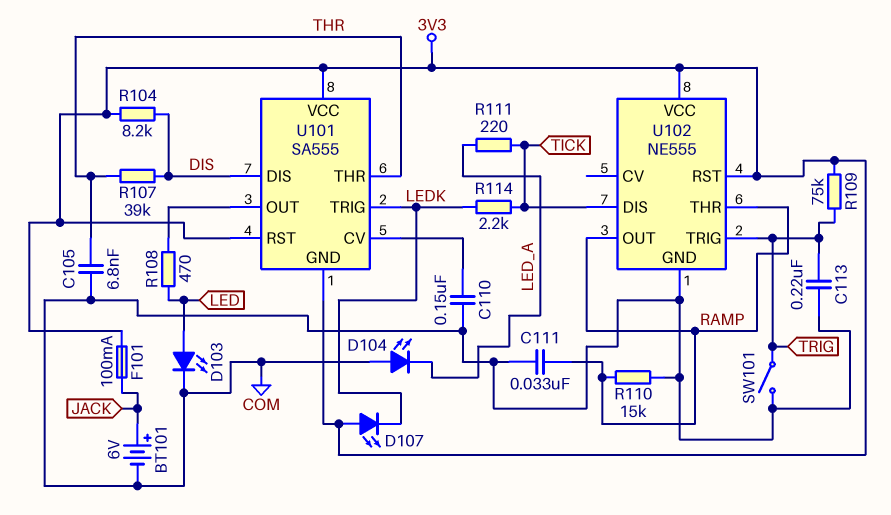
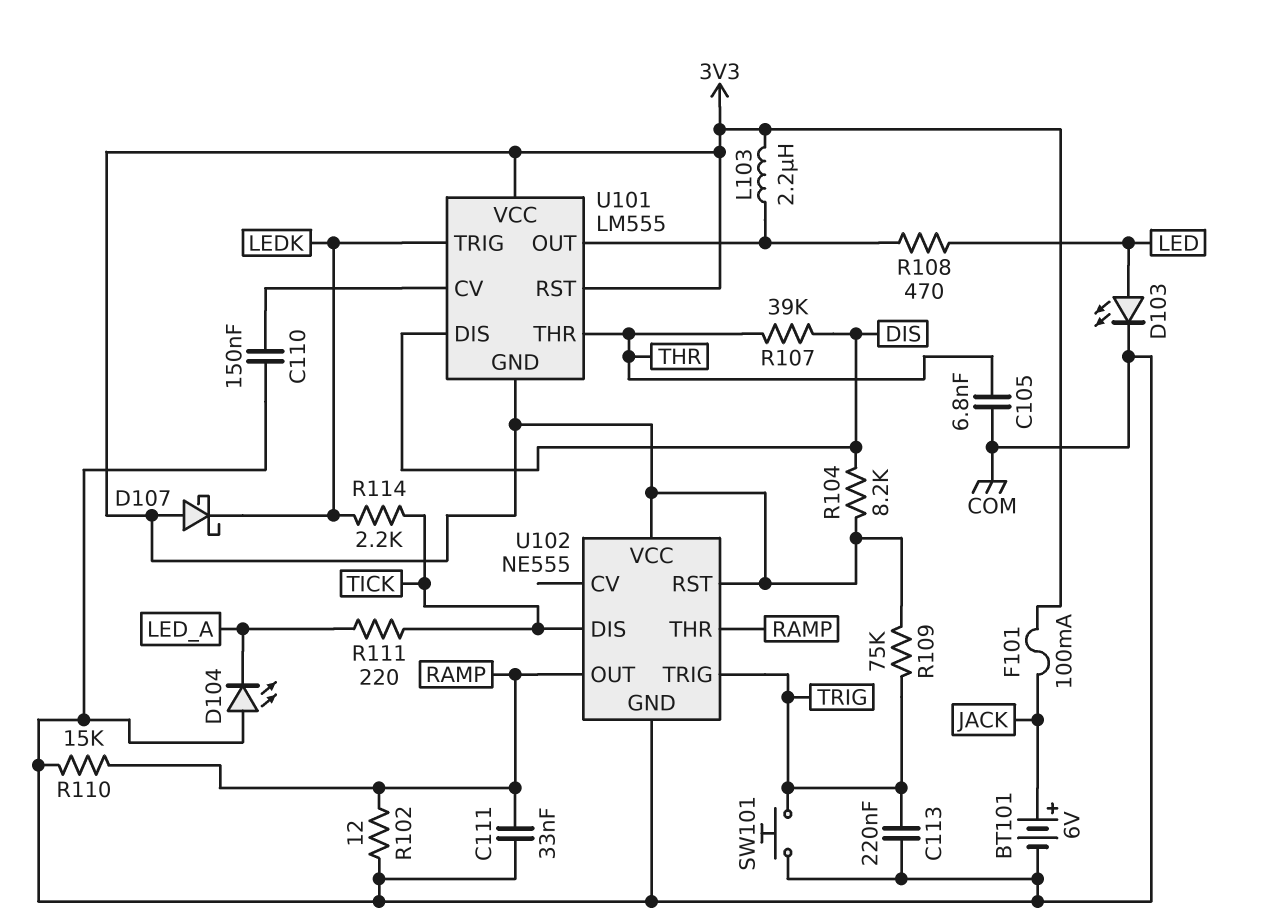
D107: LED (A 3V3, K LEDK) -> schottky (A 3V3, K LEDK)
L103: none -> 2.2uH (3V3, U101/OUT)
R102: none -> 12 (COM, RAMP)
SW101: switch (COM, TRIG) -> button (COM, TRIG)
U101: SA555 -> LM555

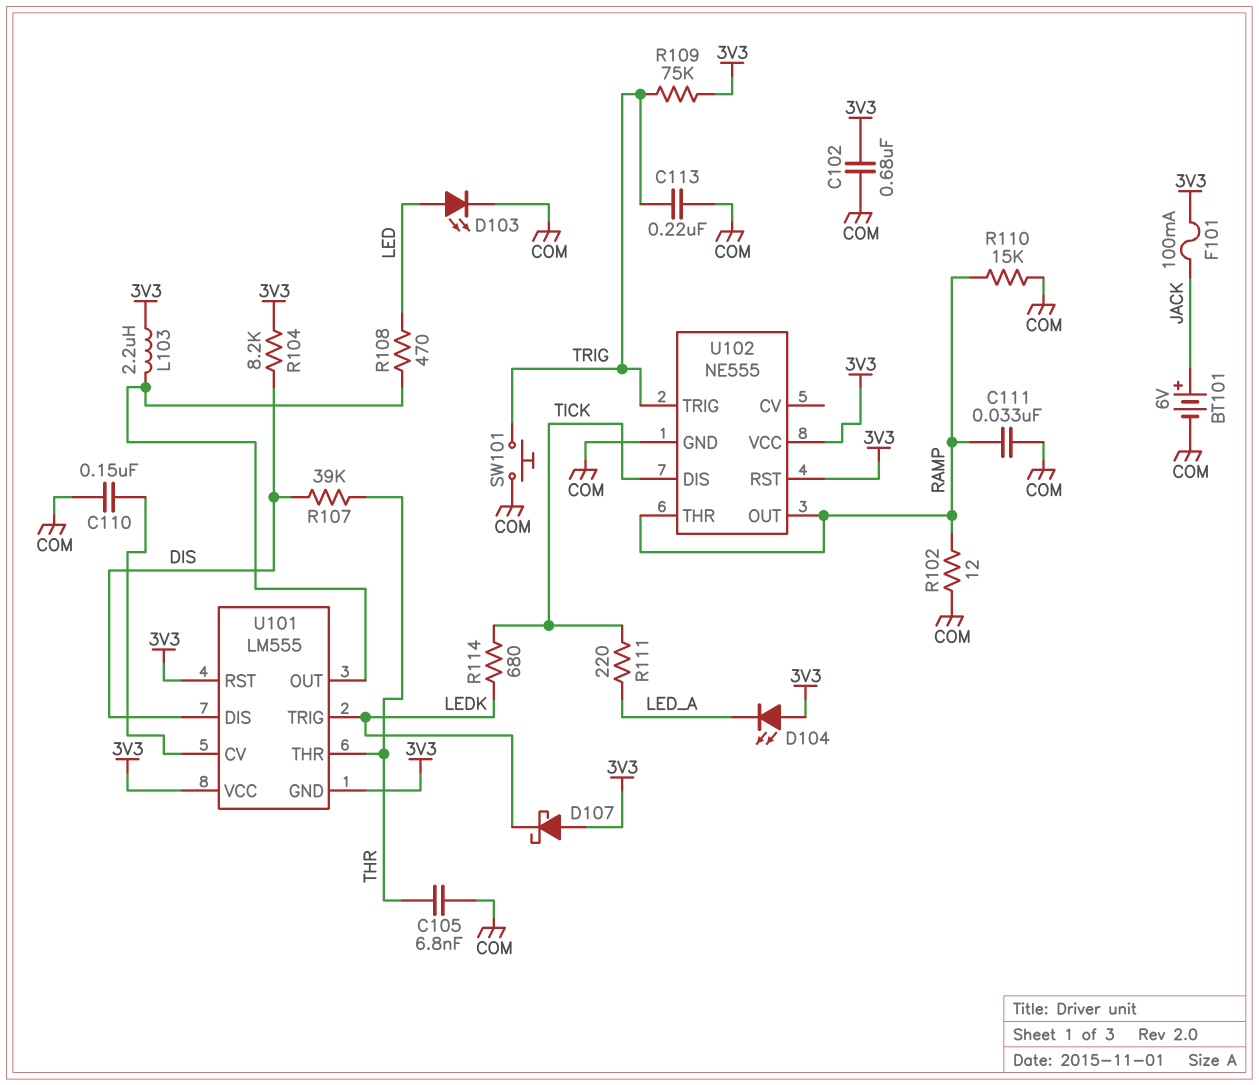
C102: none -> 680nF (3V3, COM)
D104: LED (A COM, K LED_A) -> LED (A 3V3, K LED_A)
R114: 2.2k (LEDK, TICK) -> 680 (LEDK, TICK)

